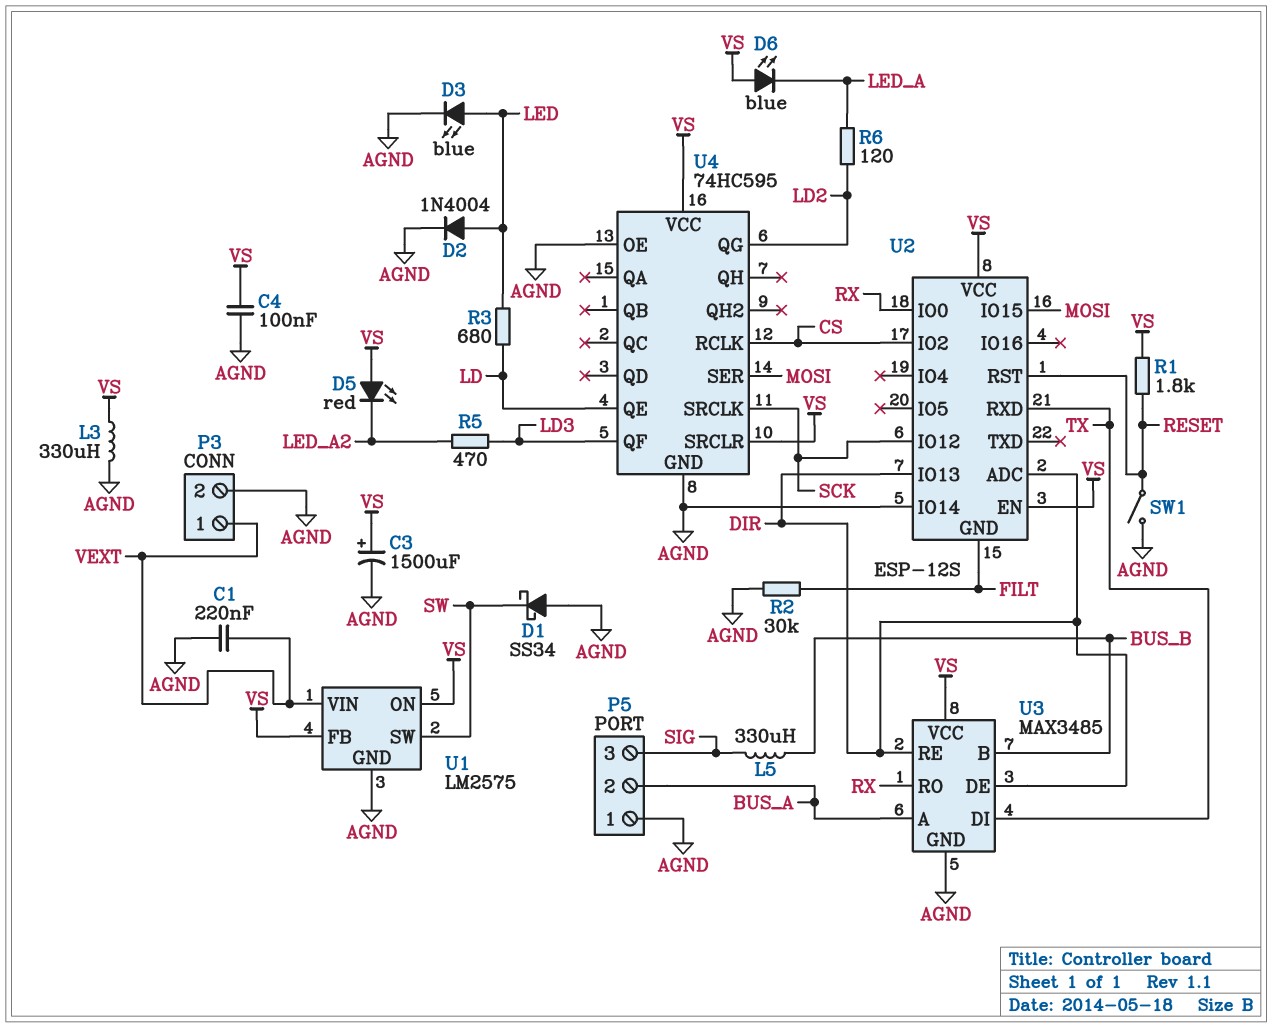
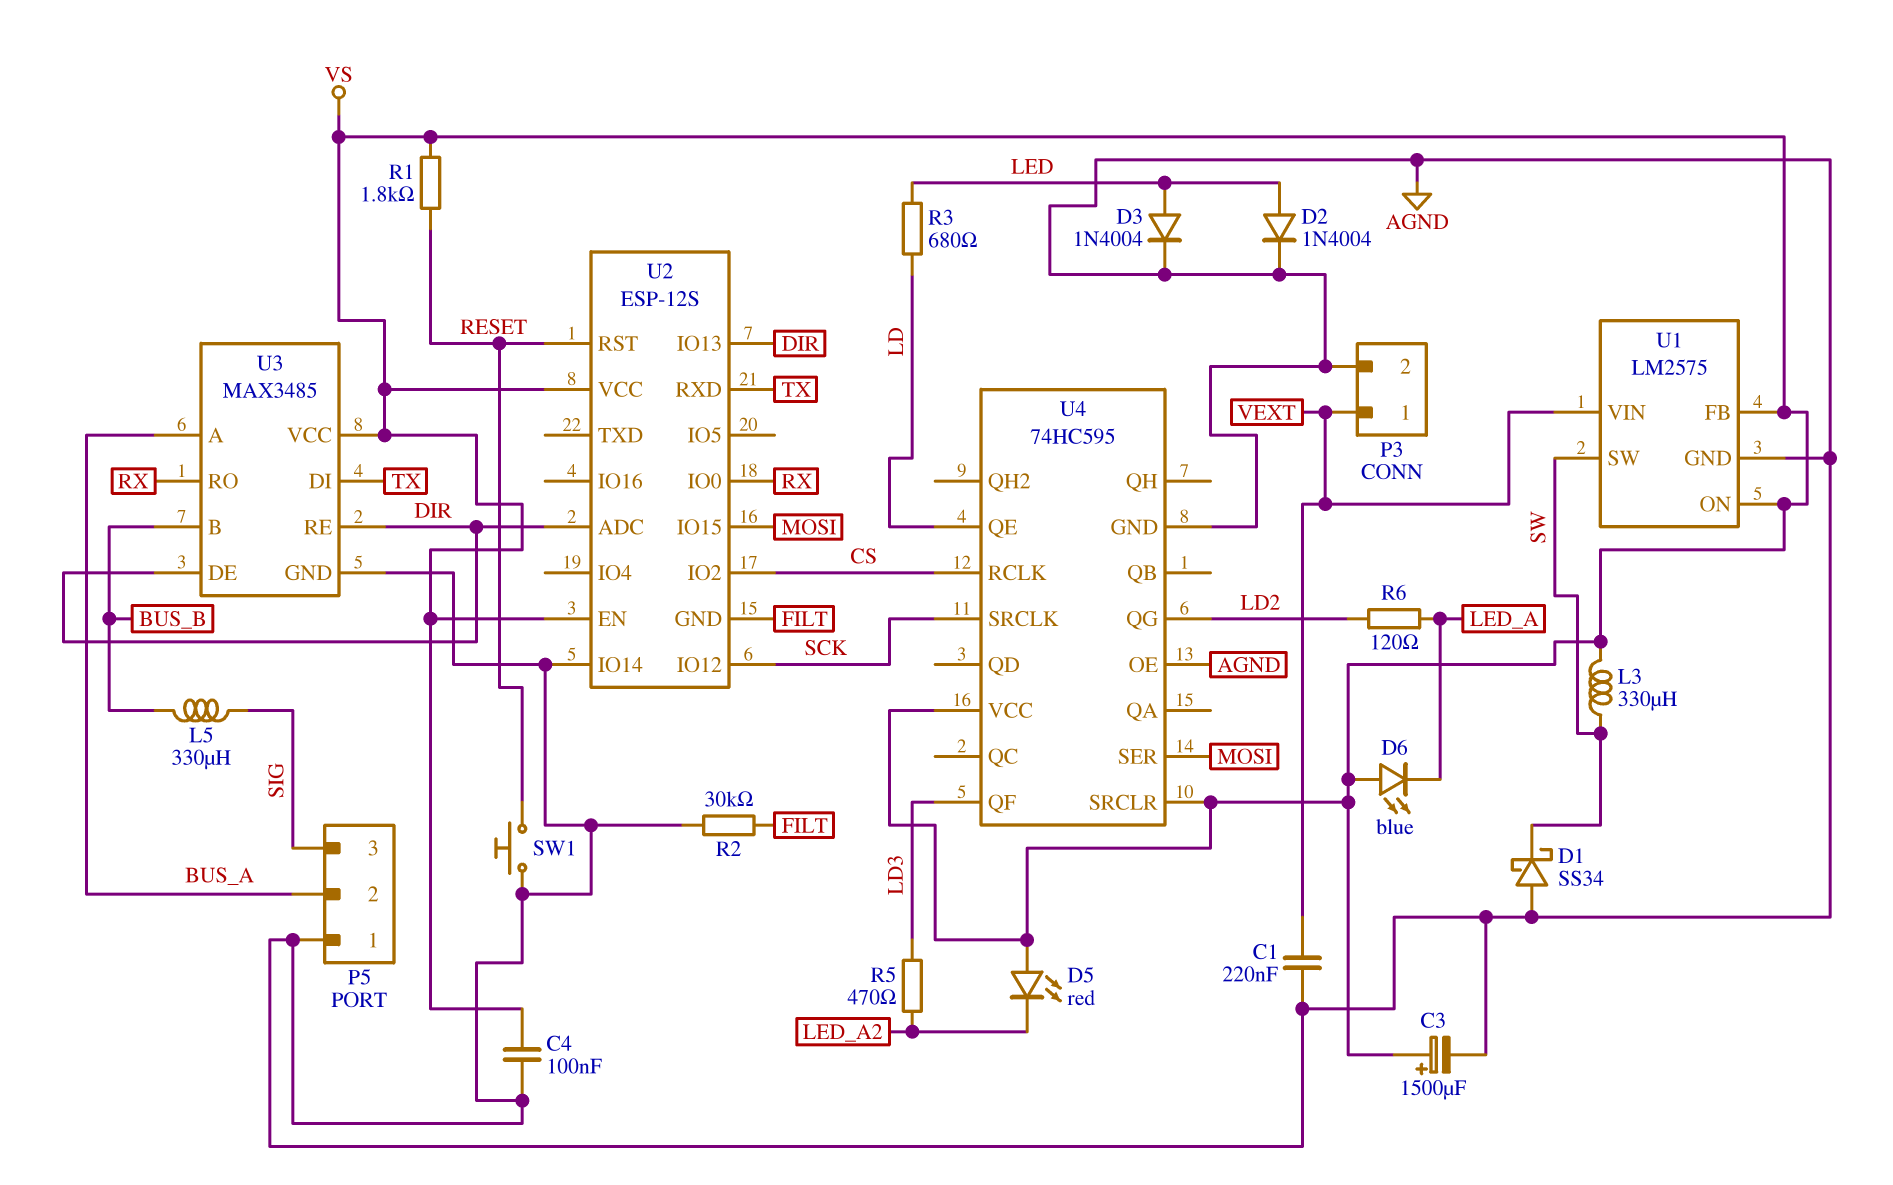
D3: LED blue (A LED, K AGND) -> diode 1N4004 (A LED, K AGND)
L3: 330uH (AGND, VS) -> 330uH (SW, VS)
SW1: switch (AGND, RESET) -> button (AGND, RESET)

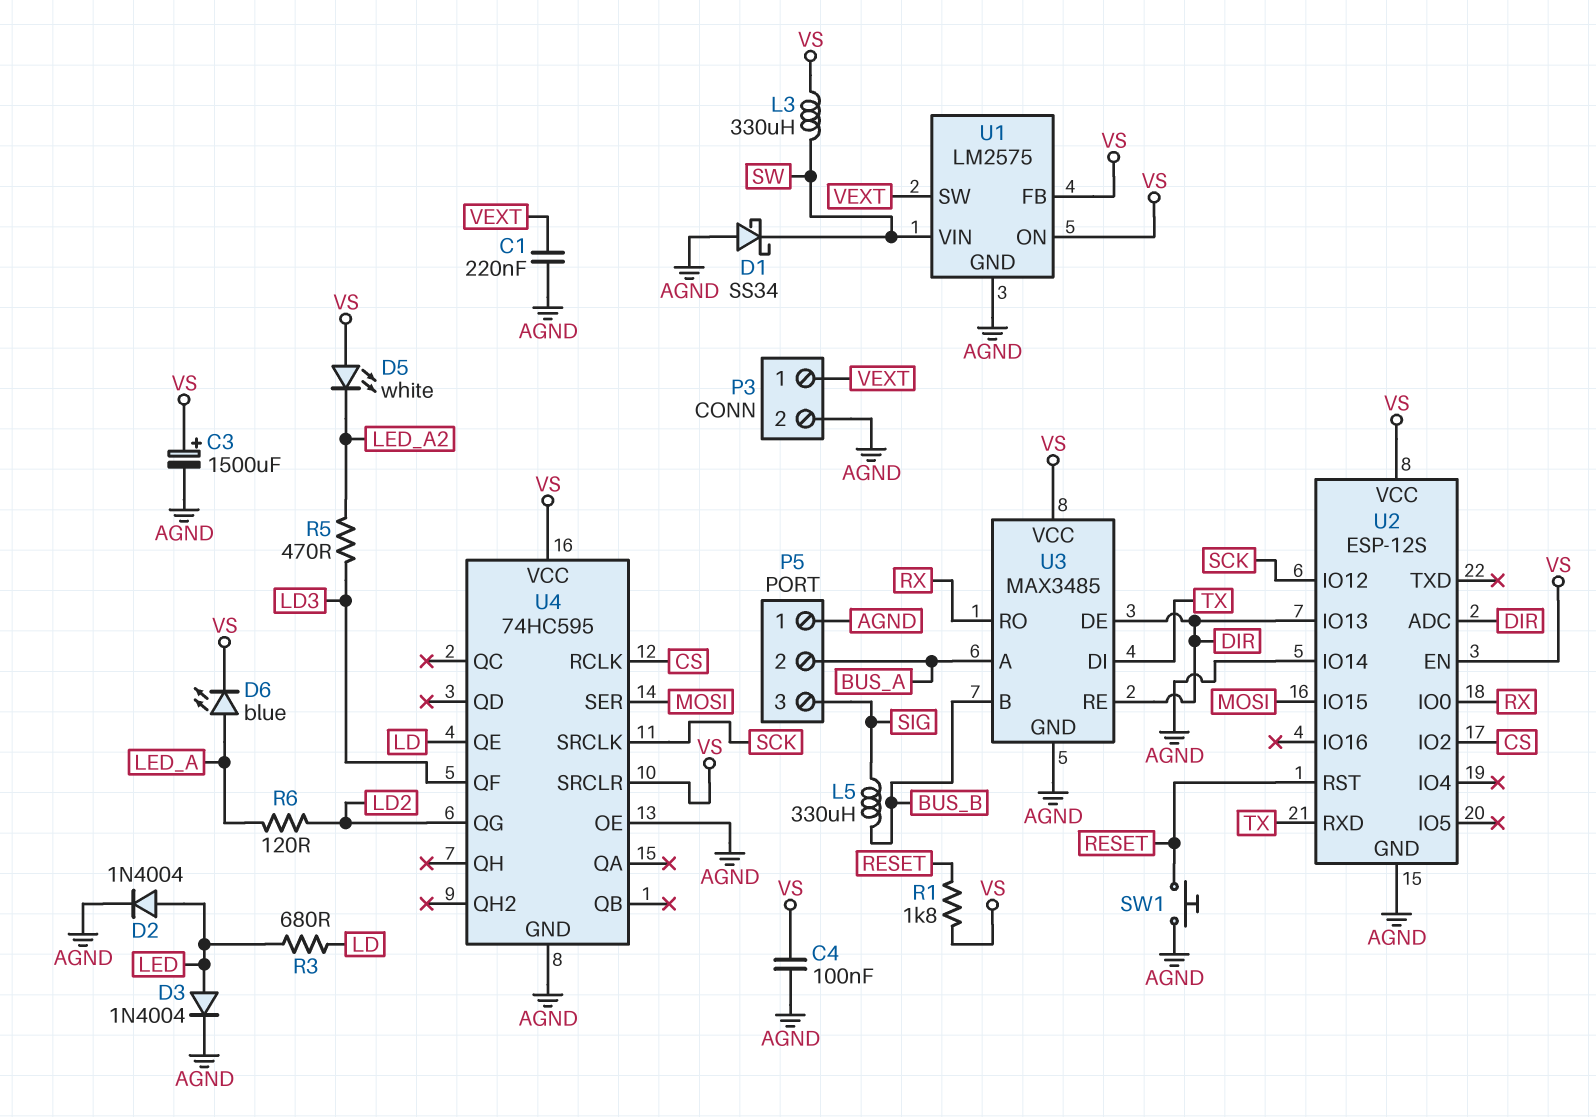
D5: LED red (A VS, K LED_A2) -> LED white (A VS, K LED_A2)
D6: LED blue (A VS, K LED_A) -> LED blue (A LED_A, K VS)
R2: 30k (AGND, FILT) -> none
U1 pin SW: SW -> VEXT
U1 pin VIN: VEXT -> SW
U2 pin GND: FILT -> AGND

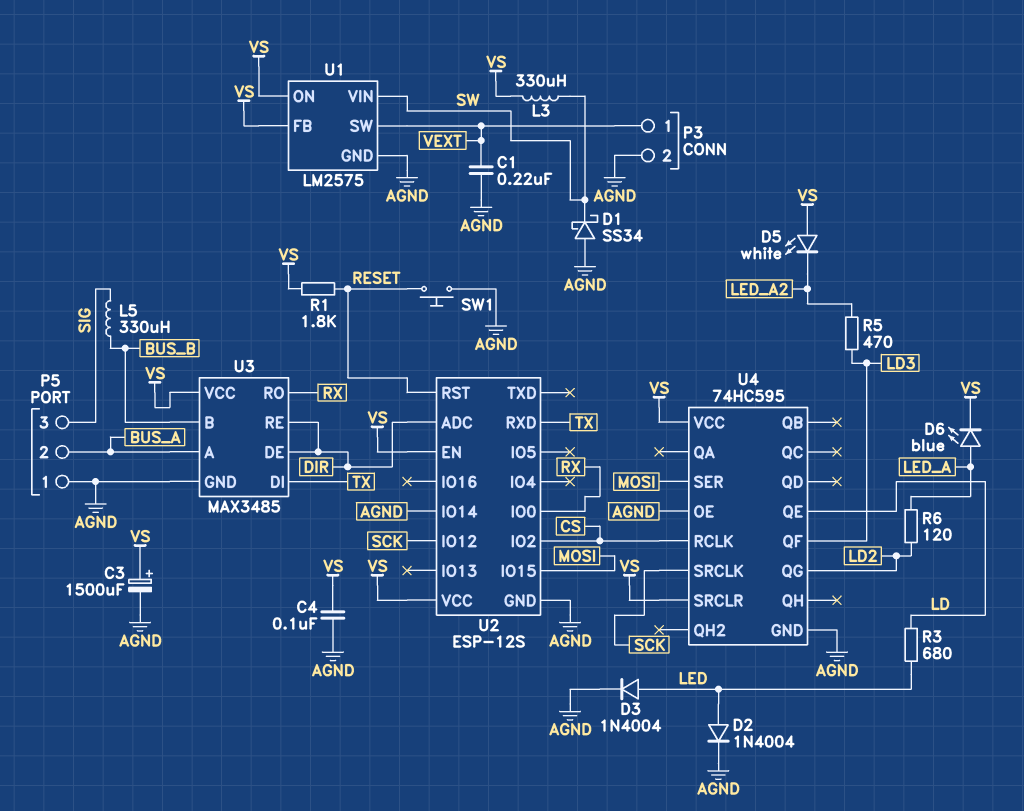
U2 pin IO13: DIR -> none

